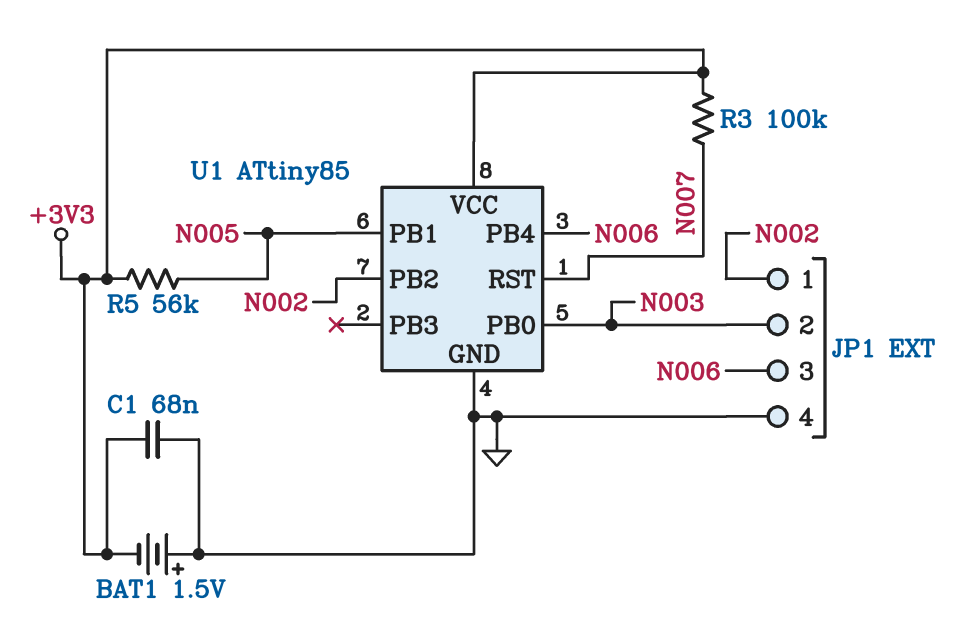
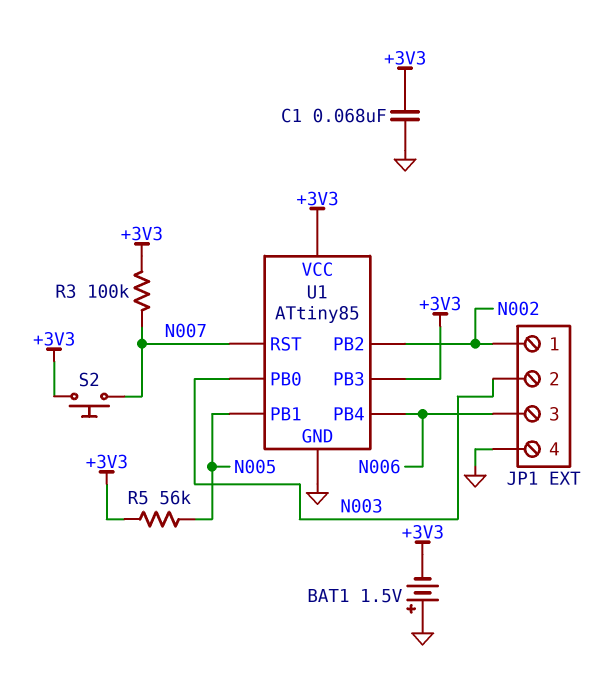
S2: none -> button (+3V3, N007)
U1 pin PB3: none -> +3V3

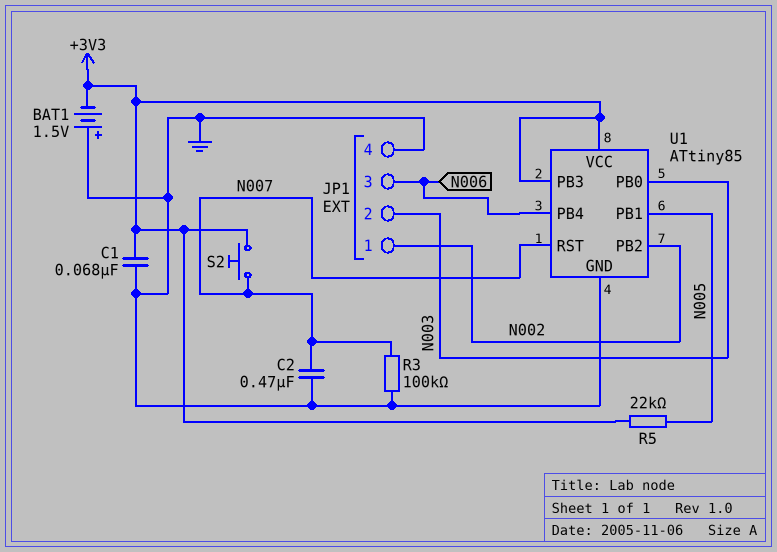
C2: none -> 470nF (GND, N007)
R3: 100k (+3V3, N007) -> 100k (GND, N007)
R5: 56k (+3V3, N005) -> 22k (+3V3, N005)

